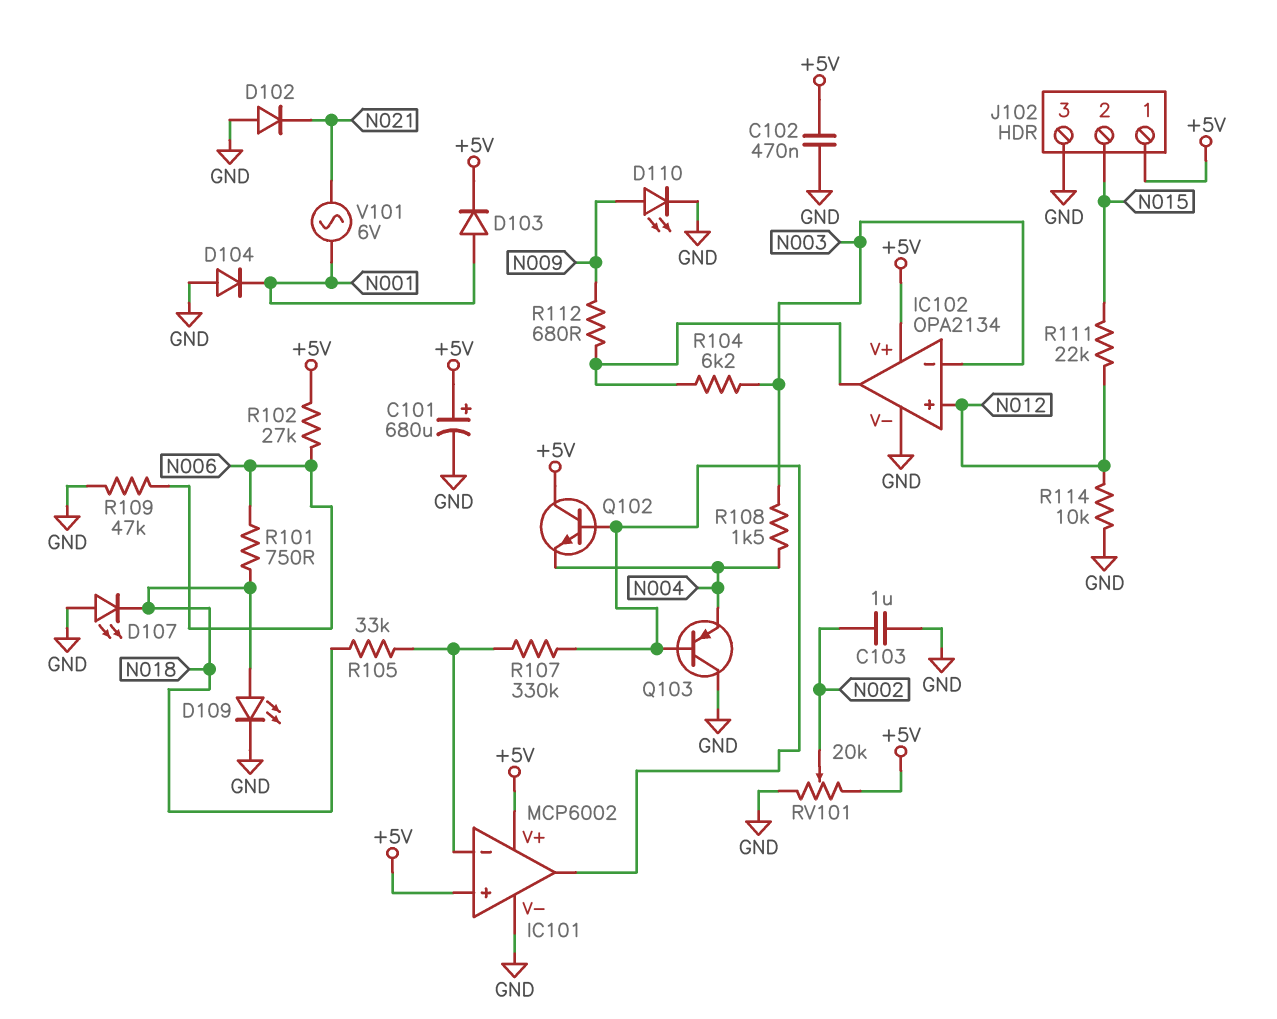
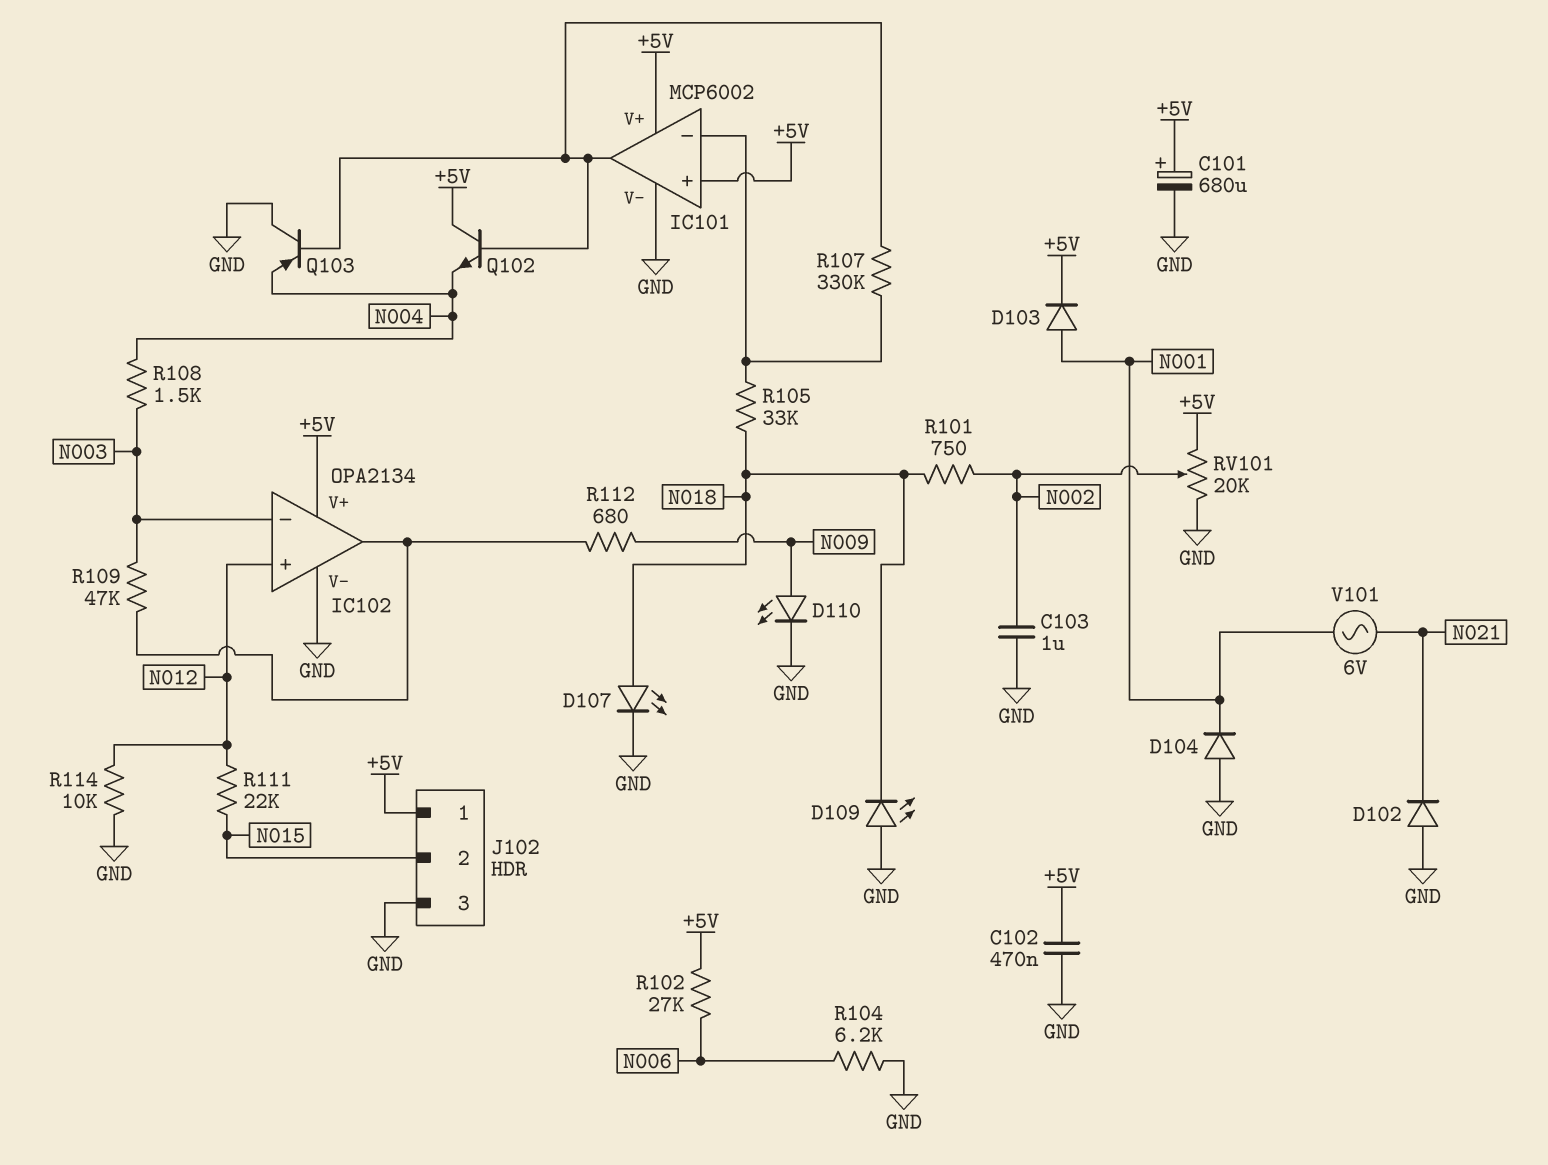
D107: LED (A GND, K N018) -> LED (A N018, K GND)
D109: LED (A N018, K GND) -> LED (A GND, K N018)
R101: 750 (N006, N018) -> 750 (N002, N018)
R104: 6.2k (IC102/out, N003) -> 6.2k (GND, N006)
R109: 47k (GND, N006) -> 47k (IC102/out, N003)

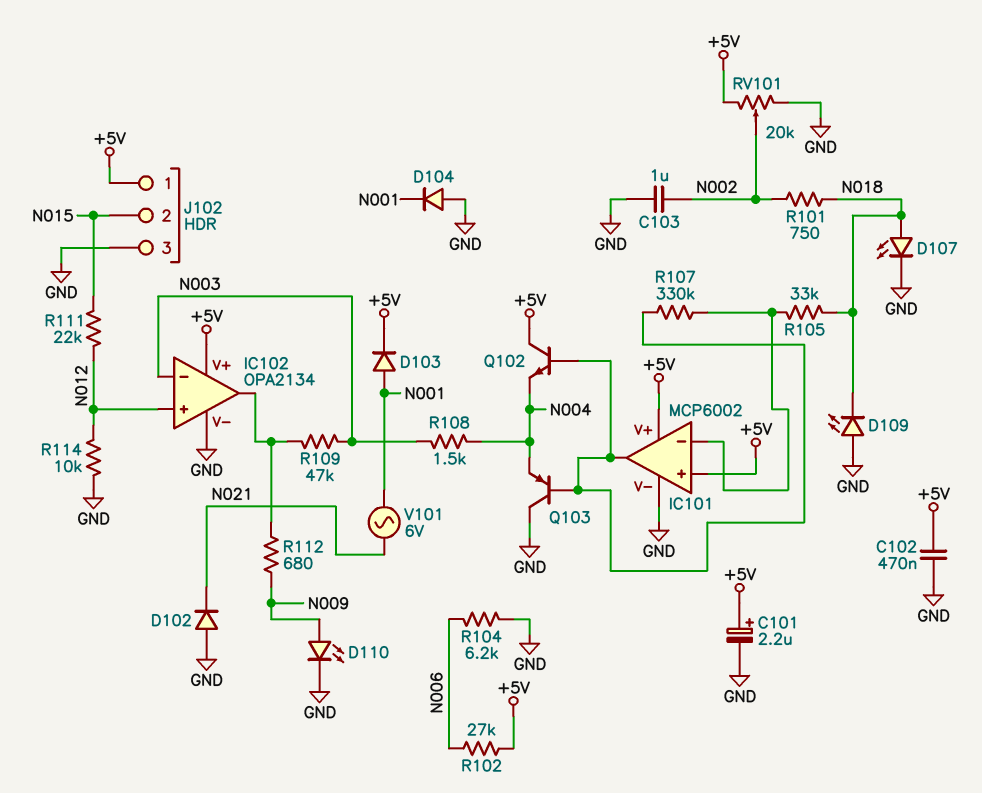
C101: 680uF (plus +5V, minus GND) -> 2.2uF (plus +5V, minus GND)

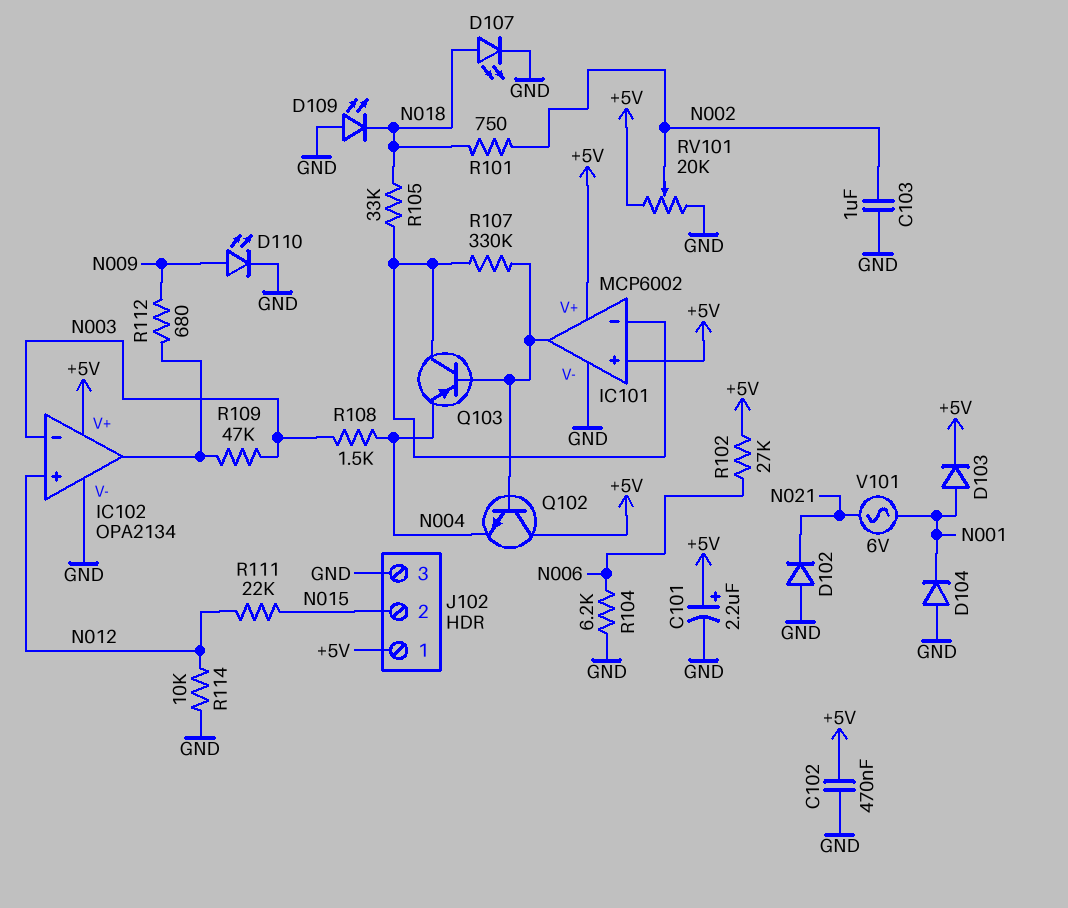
Q103: PNP (B IC101/out, C GND, E N004) -> PNP (B IC101/out, C IC101/in-, E N004)

